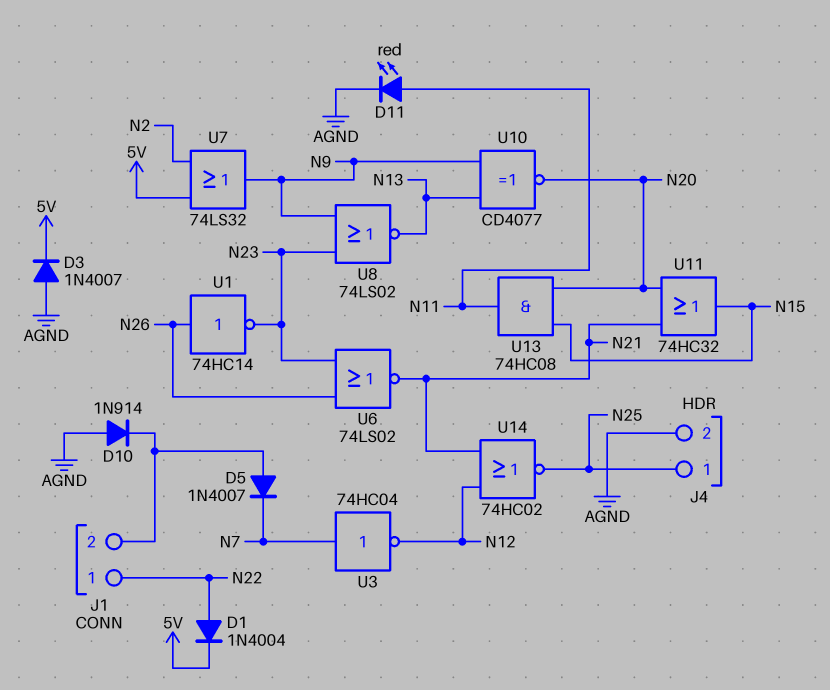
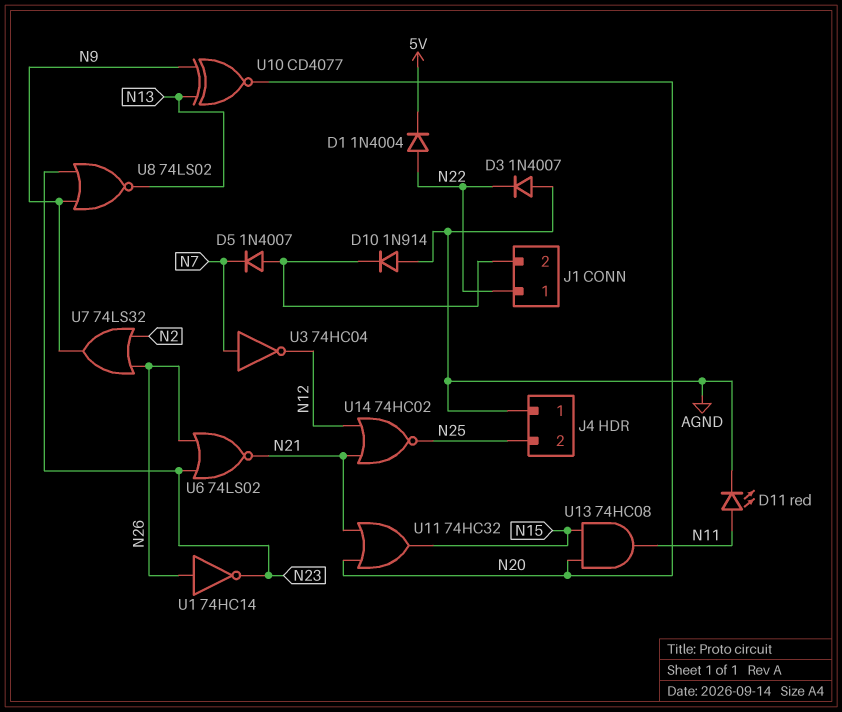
D3: diode 1N4007 (A AGND, K 5V) -> diode 1N4007 (A AGND, K N22)
J4 pin 1: N25 -> AGND
J4 pin 2: AGND -> N25
U7: OR 74LS32 (in 5V, in N2, out N9) -> OR 74LS32 (in N2, in N26, out N9)

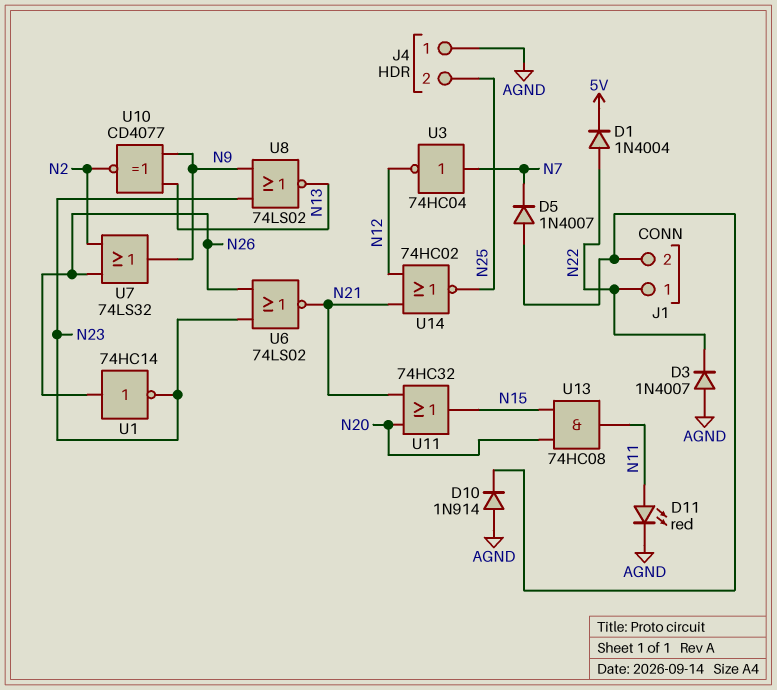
U10: XNOR CD4077 (in N9, in N13, out N20) -> XNOR CD4077 (in N9, in N13, out N2)

